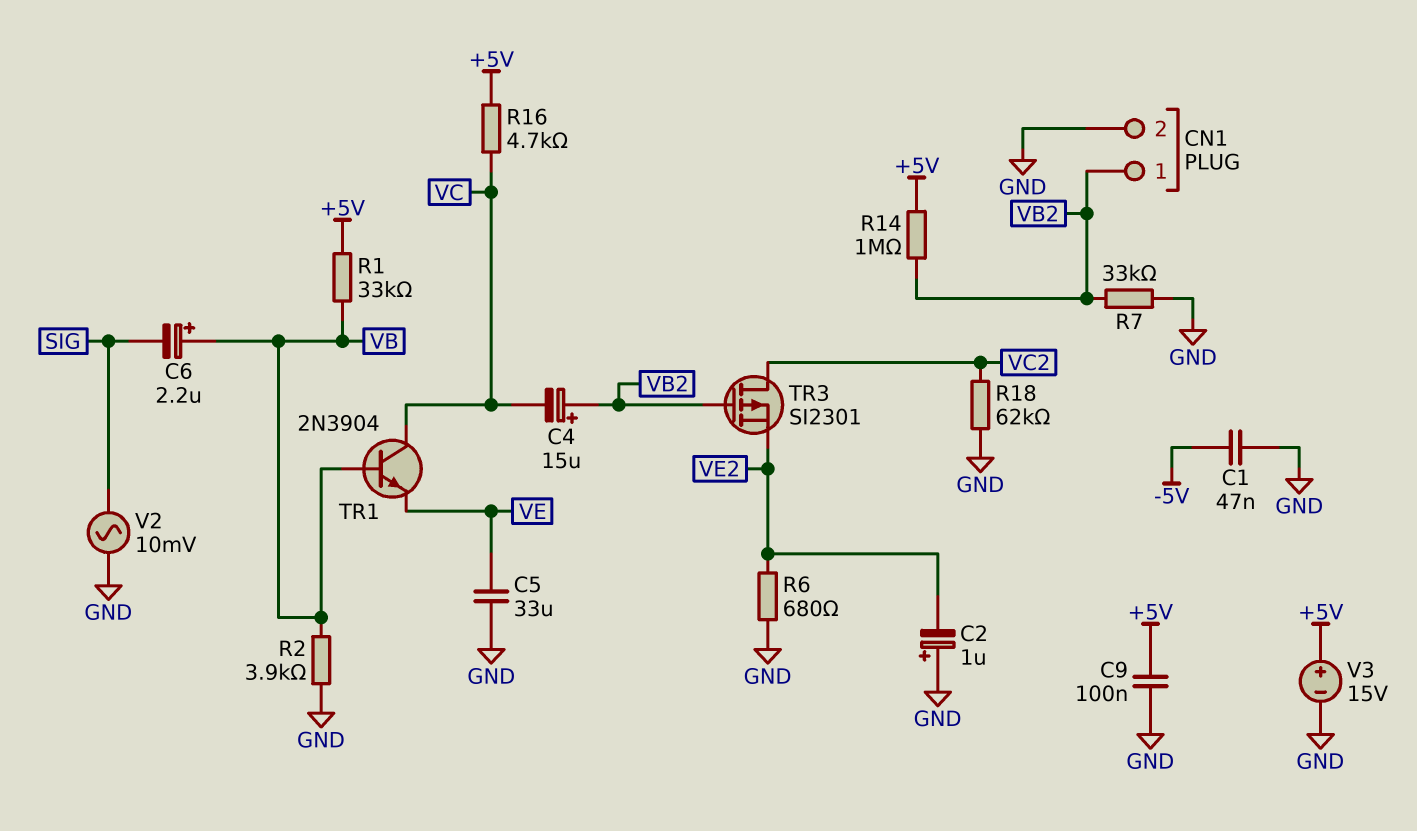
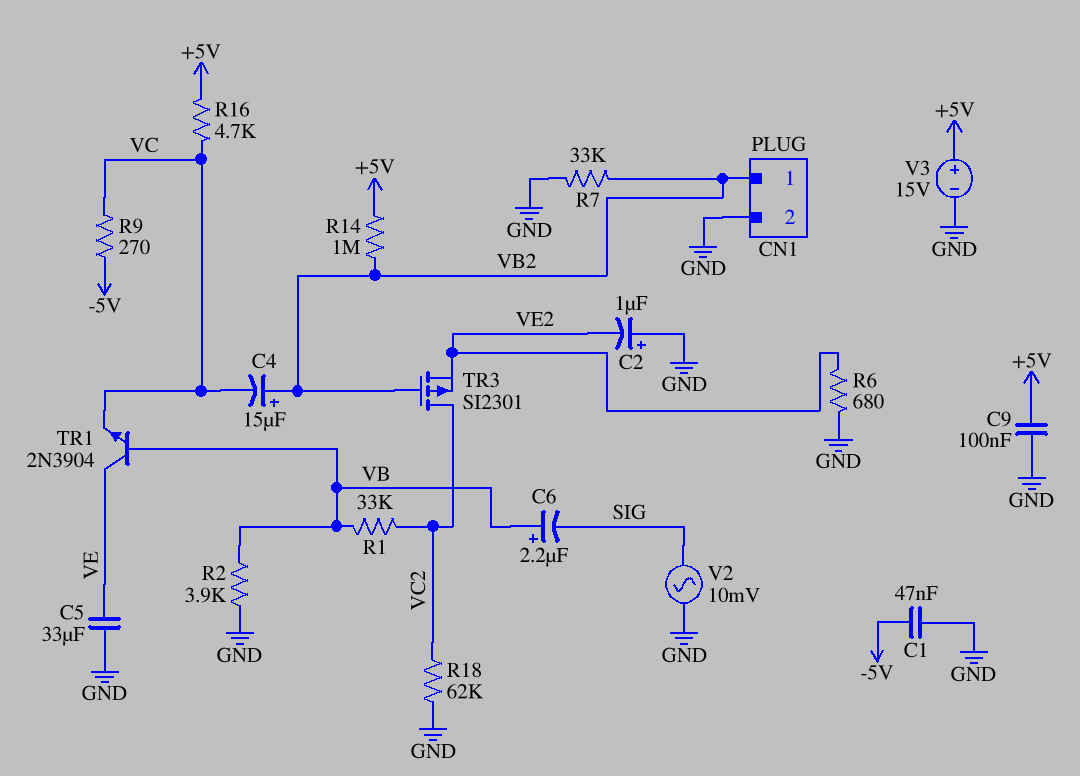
R1: 33k (+5V, VB) -> 33k (VB, VC2)
R9: none -> 270 (-5V, VC)
TR1: NPN 2N3904 (B VB, C VC, E VE) -> NPN 2N3904 (B VB, C VE, E VC)

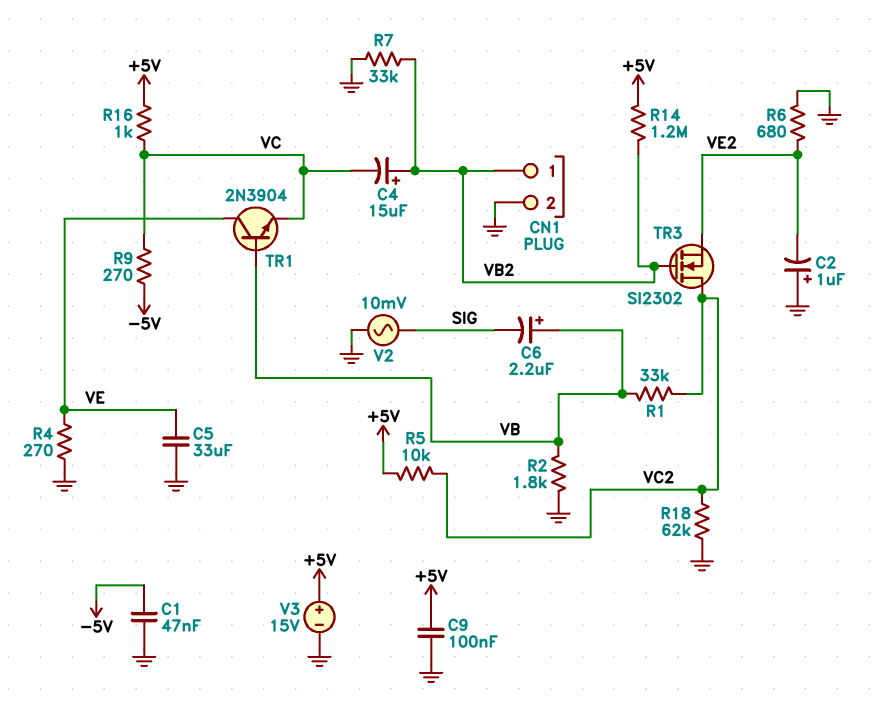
R2: 3.9k (GND, VB) -> 1.8k (GND, VB)
R4: none -> 270 (GND, VE)
R5: none -> 10k (+5V, VC2)
R14: 1M (+5V, VB2) -> 1.2M (+5V, VB2)
R16: 4.7k (+5V, VC) -> 1k (+5V, VC)
TR3: PMOS SI2301 (G VB2, D VC2, S VE2) -> NMOS SI2302 (G VB2, D VC2, S VE2)

